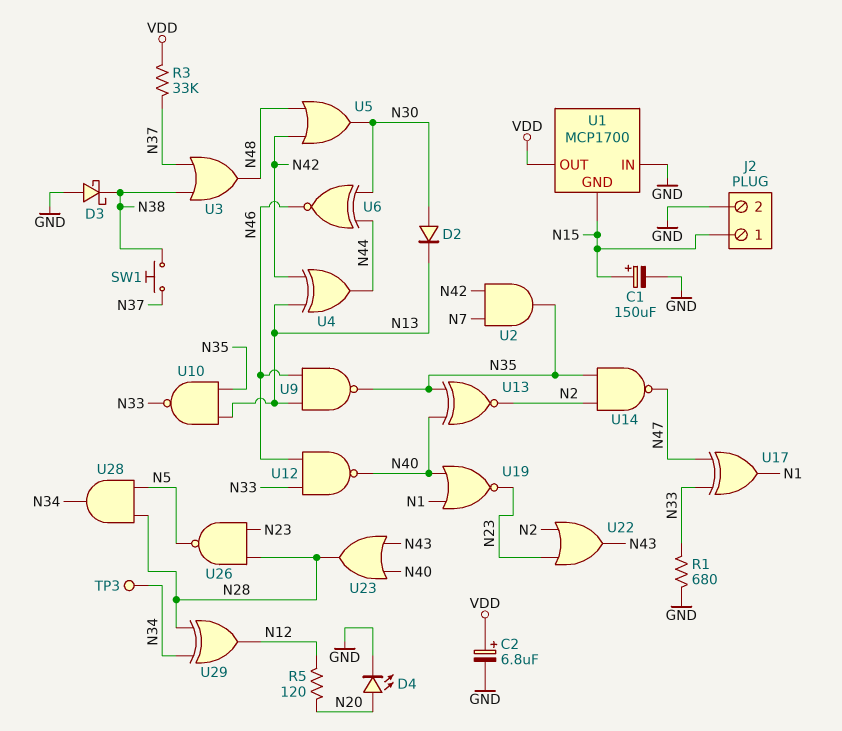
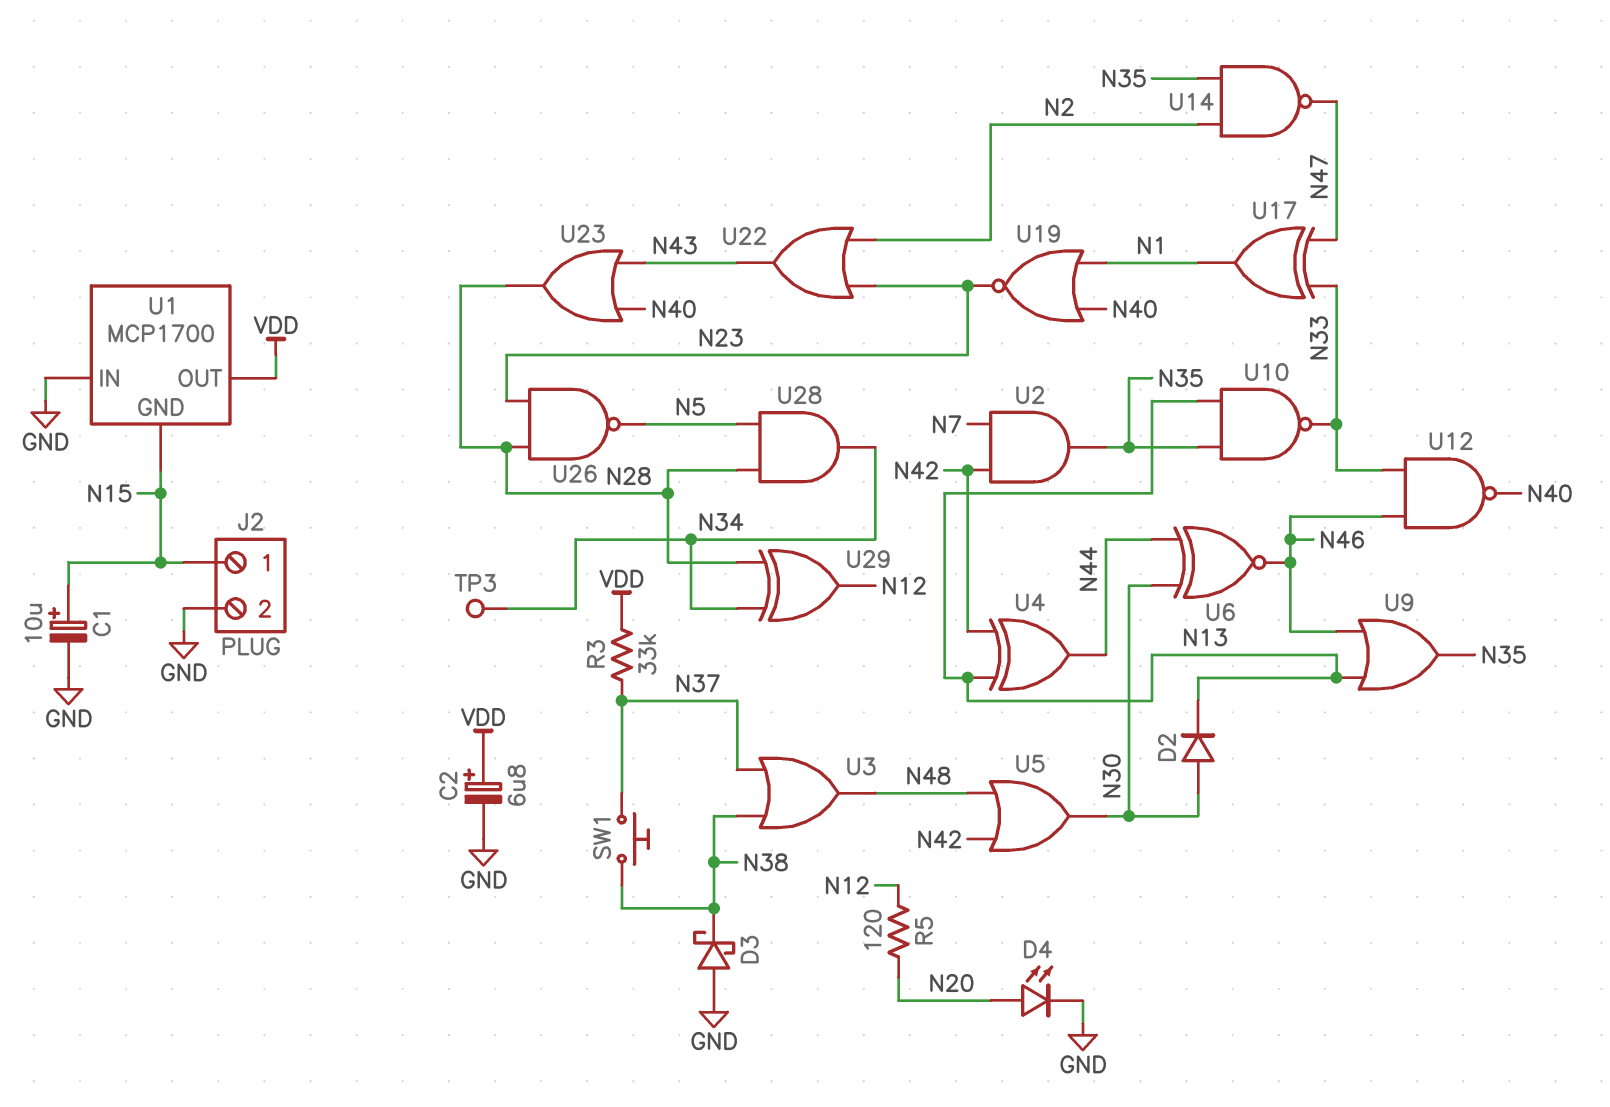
C1: 150uF (plus N15, minus GND) -> 10uF (plus N15, minus GND)
R1: 680 (GND, N33) -> none
U9: NAND (in N13, in N46, out N35) -> OR (in N13, in N46, out N35)
U13: XNOR (in N35, in N40, out N2) -> none

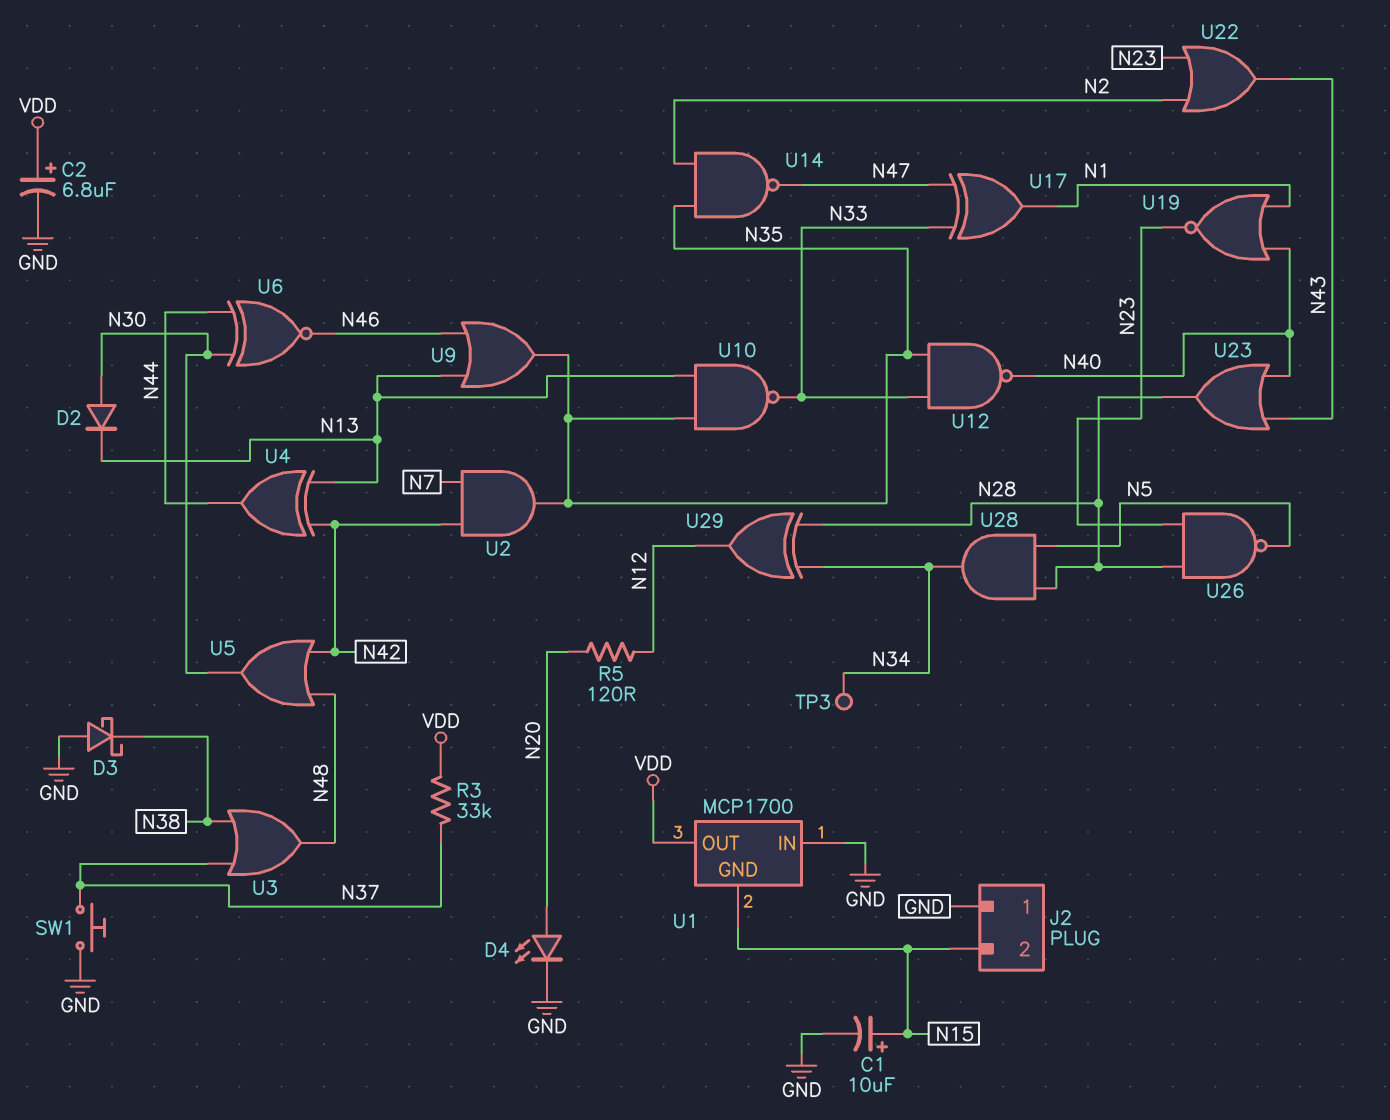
J2 pin 1: N15 -> GND
J2 pin 2: GND -> N15
SW1: button (N37, N38) -> button (GND, N37)
U12: NAND (in N33, in N46, out N40) -> NAND (in N33, in N35, out N40)

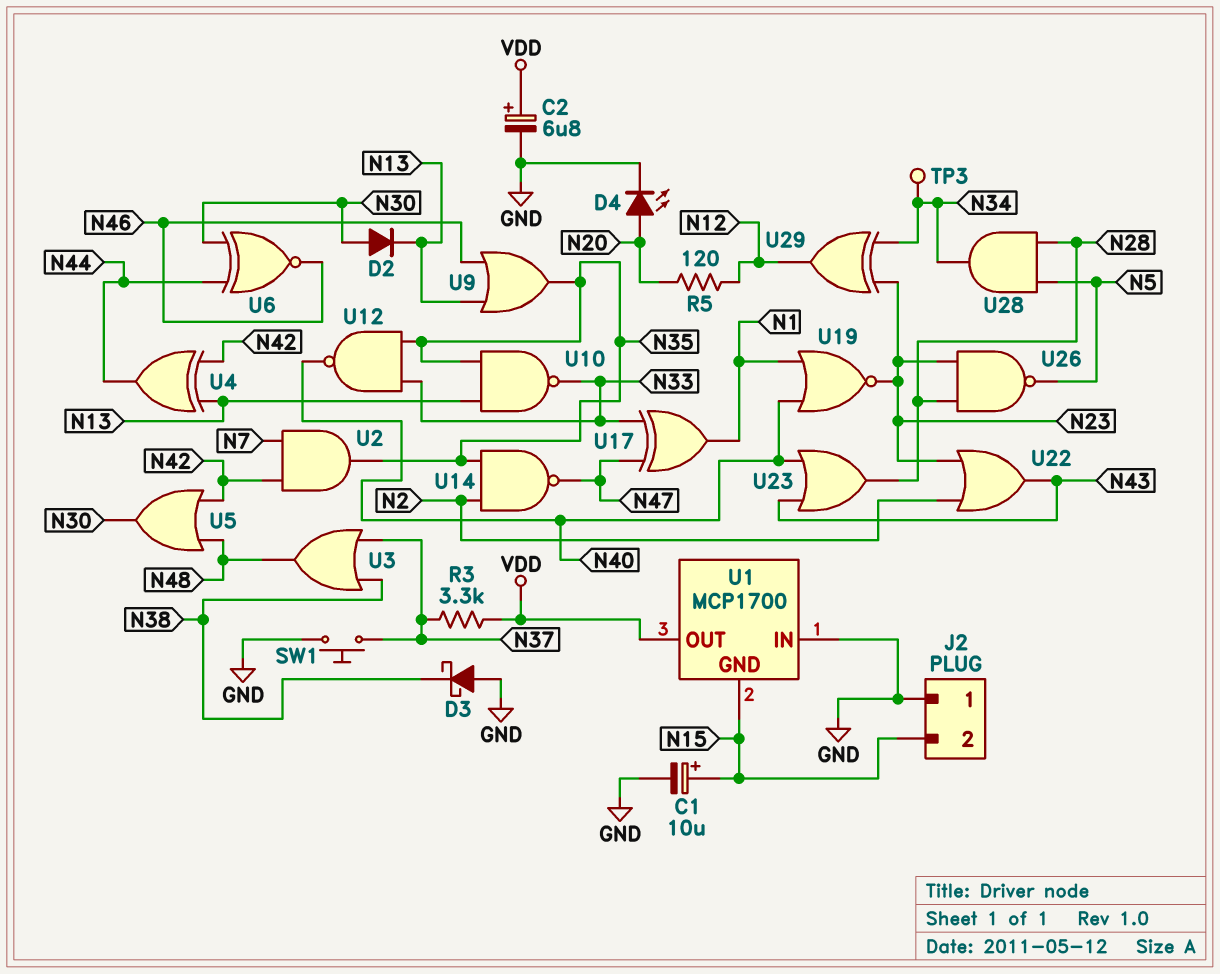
R3: 33k (N37, VDD) -> 3.3k (N37, VDD)
U29: XOR (in N28, in N34, out N12) -> XOR (in N23, in N34, out N12)

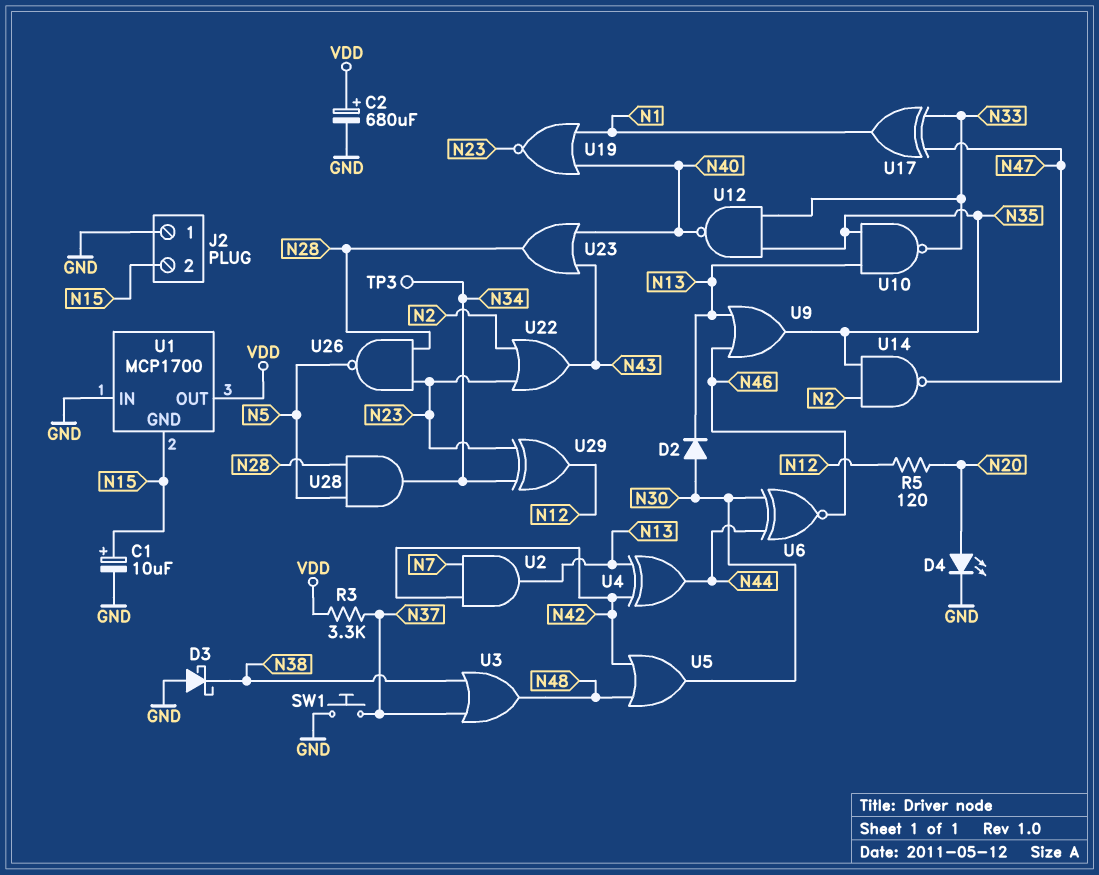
C2: 6.8uF (plus VDD, minus GND) -> 680uF (plus VDD, minus GND)
U2: AND (in N7, in N42, out N35) -> AND (in N7, in N42, out N13)

